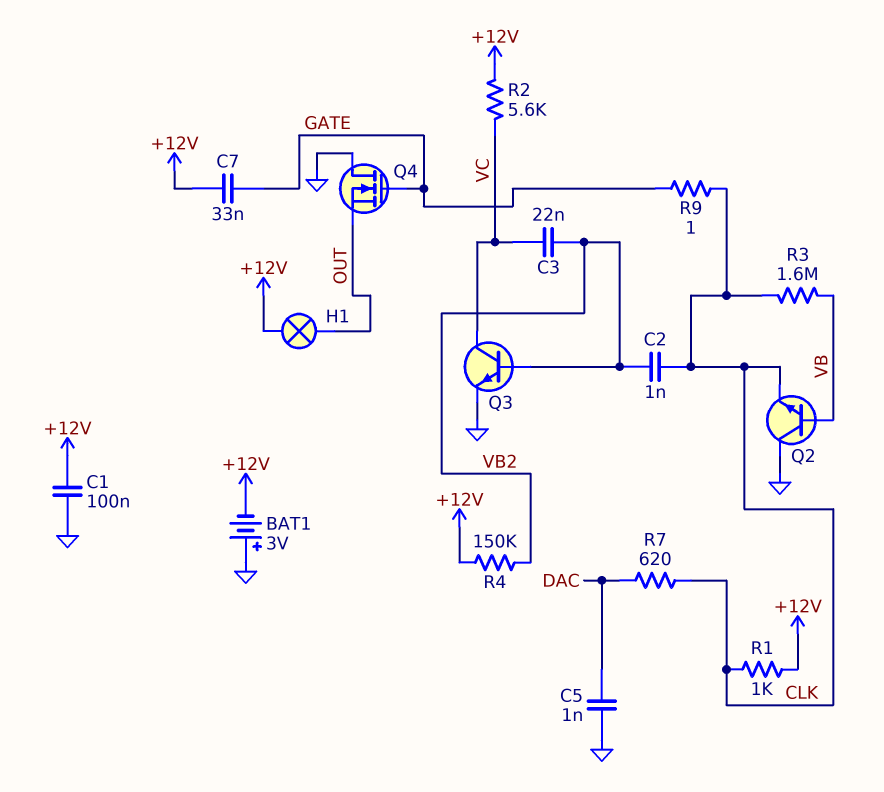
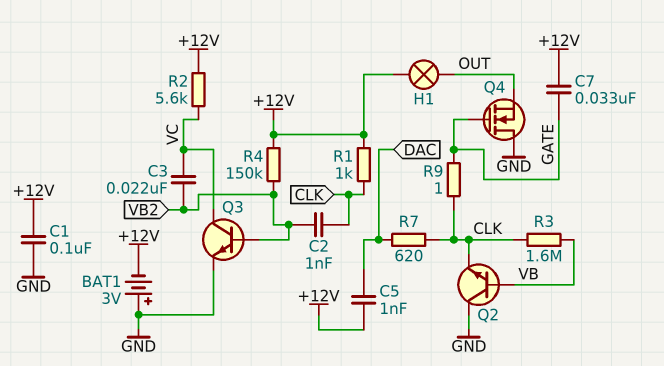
C5: 1nF (DAC, GND) -> 1nF (+12V, DAC)

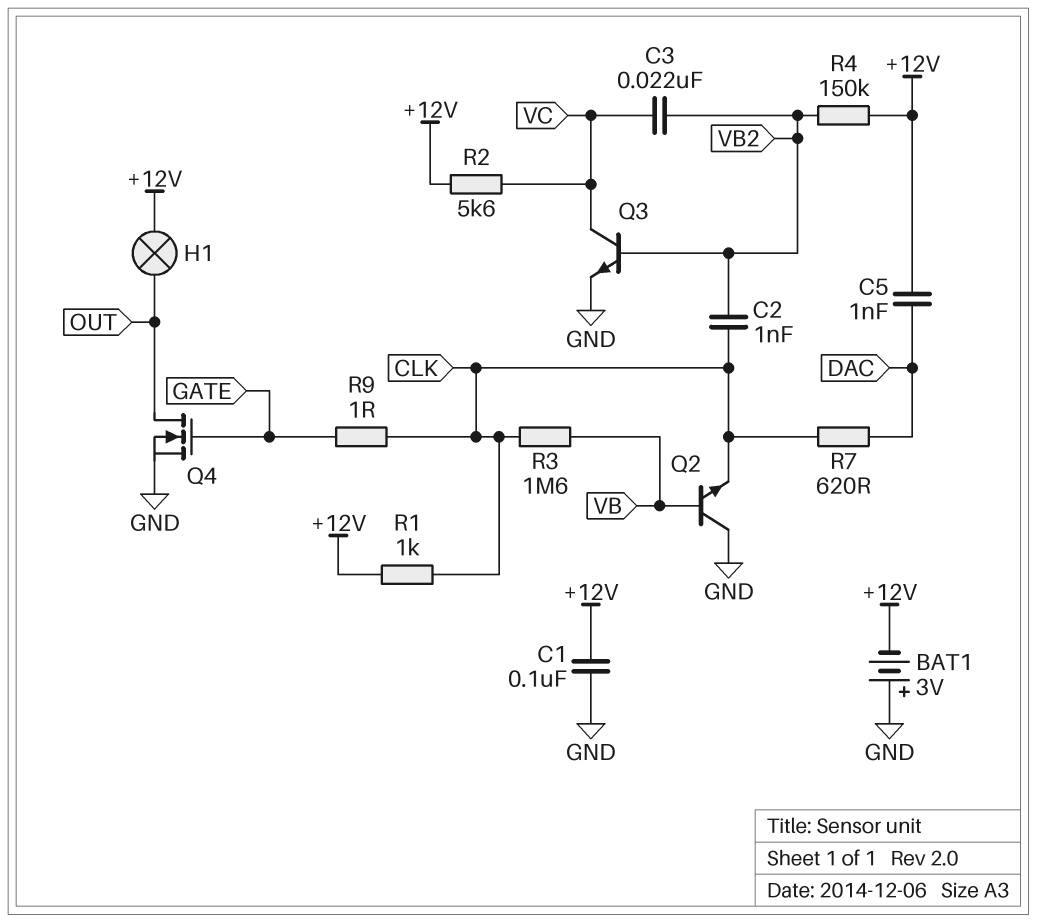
C7: 33nF (+12V, GATE) -> none
Q4: NMOS (G GATE, D GND, S OUT) -> NMOS (G GATE, D OUT, S GND)

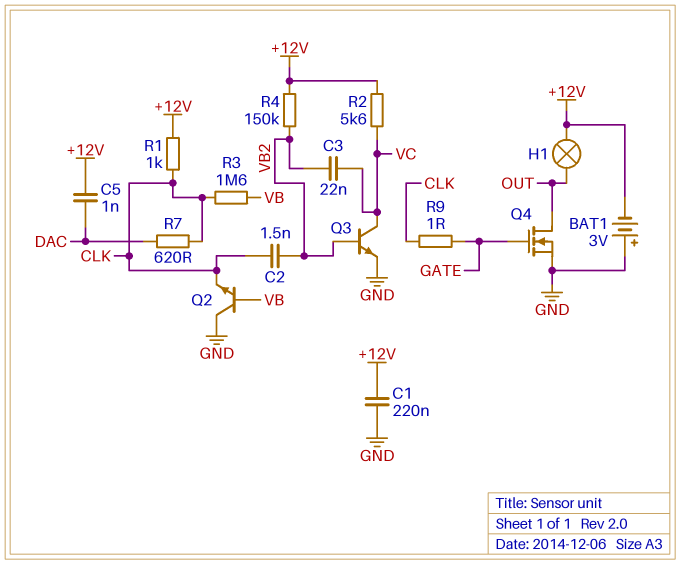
C1: 100nF (+12V, GND) -> 220nF (+12V, GND)
C2: 1nF (CLK, VB2) -> 1.5nF (CLK, VB2)

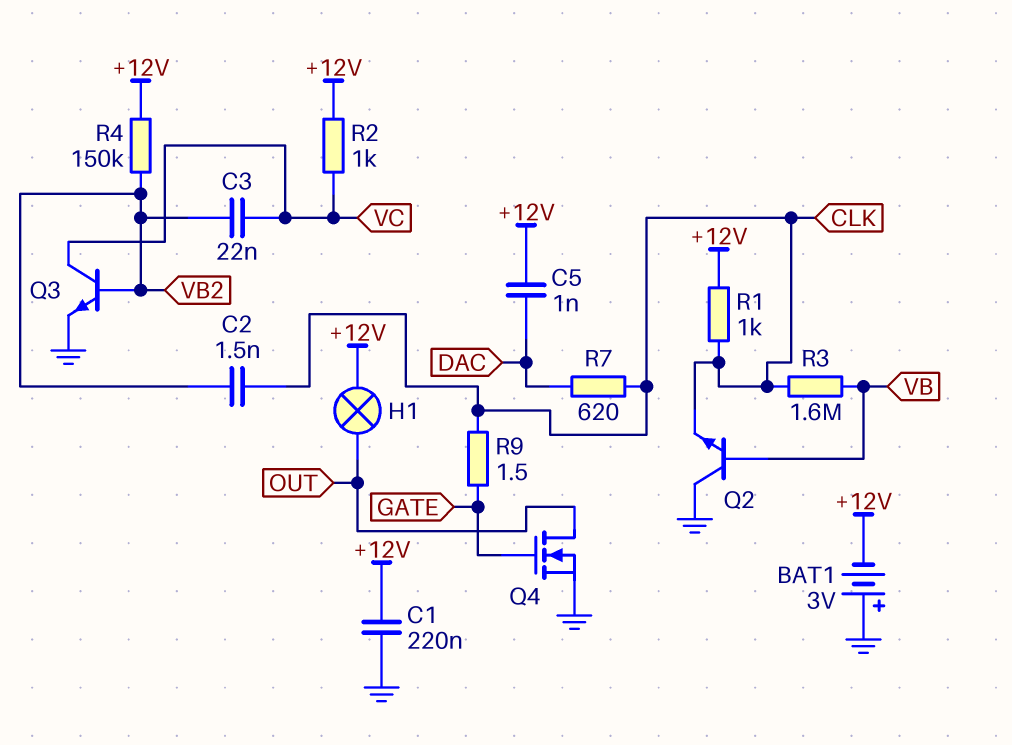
R2: 5.6k (+12V, VC) -> 1k (+12V, VC)
R9: 1 (CLK, GATE) -> 1.5 (CLK, GATE)

